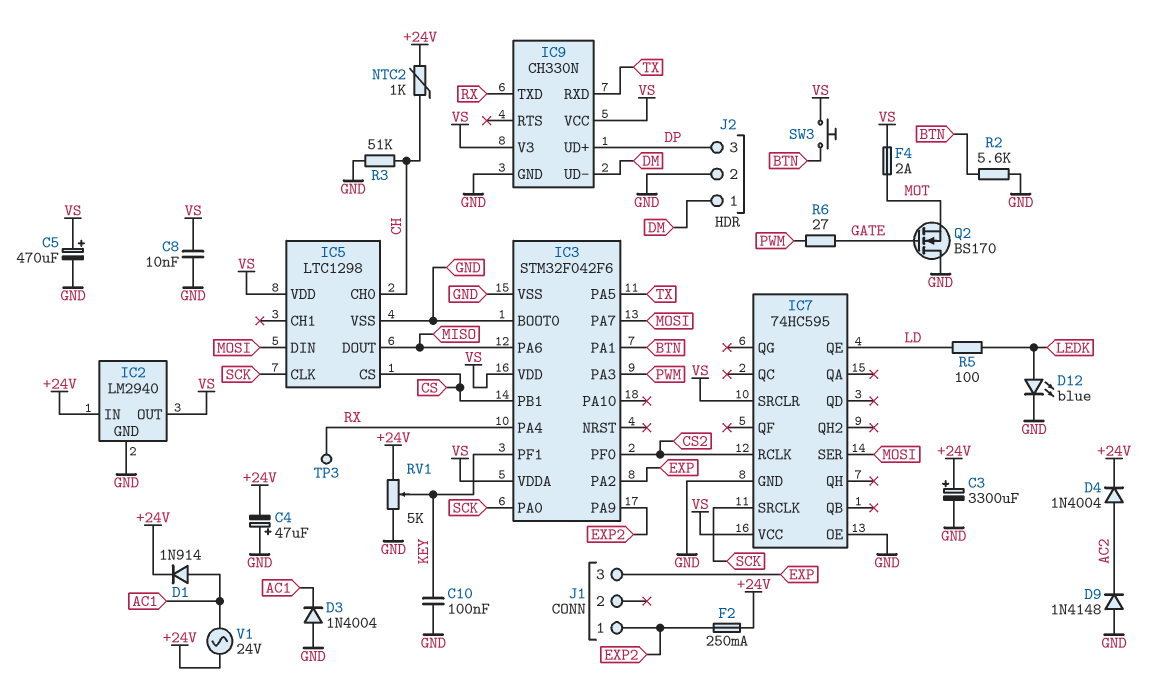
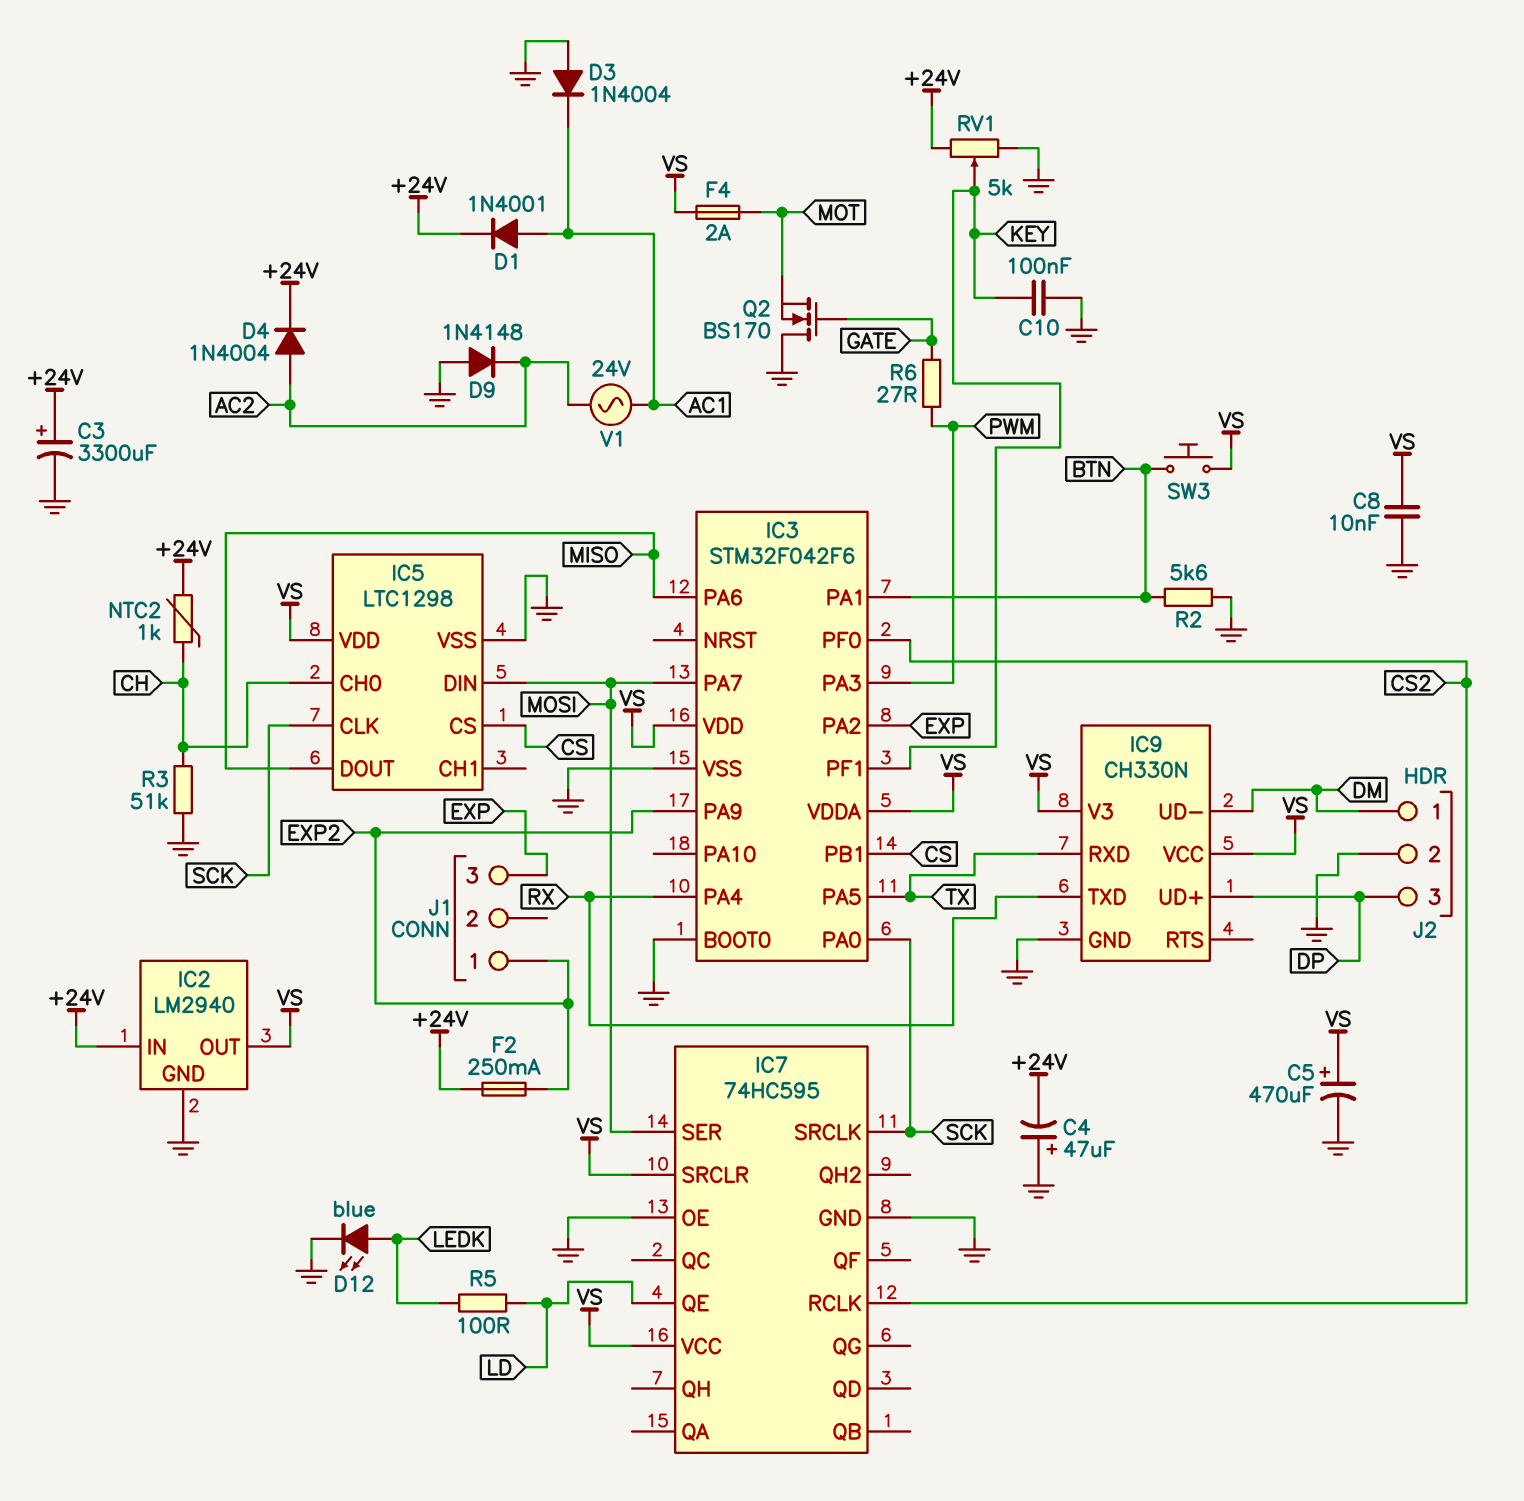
D1: diode 1N914 (A AC1, K +24V) -> diode 1N4001 (A AC1, K +24V)
TP3: test point (RX) -> none
V1: AC 24V (+24V, AC1) -> AC 24V (AC1, AC2)

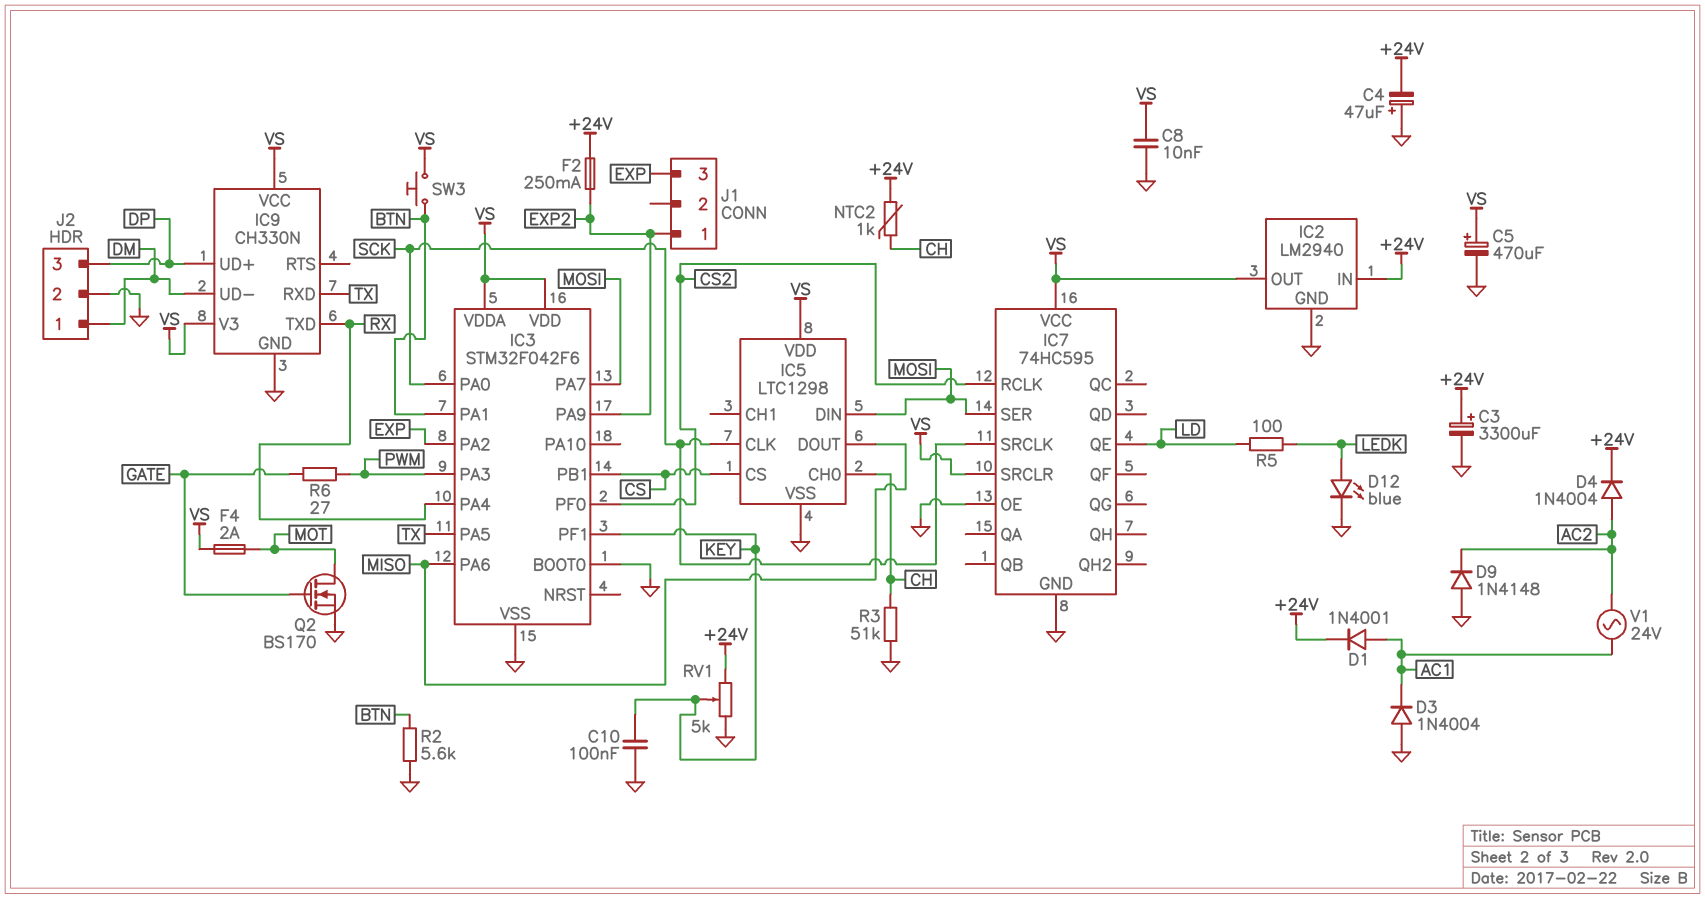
Q2: NMOS BS170 (G GATE, D GND, S MOT) -> NMOS BS170 (G GATE, D MOT, S GND)

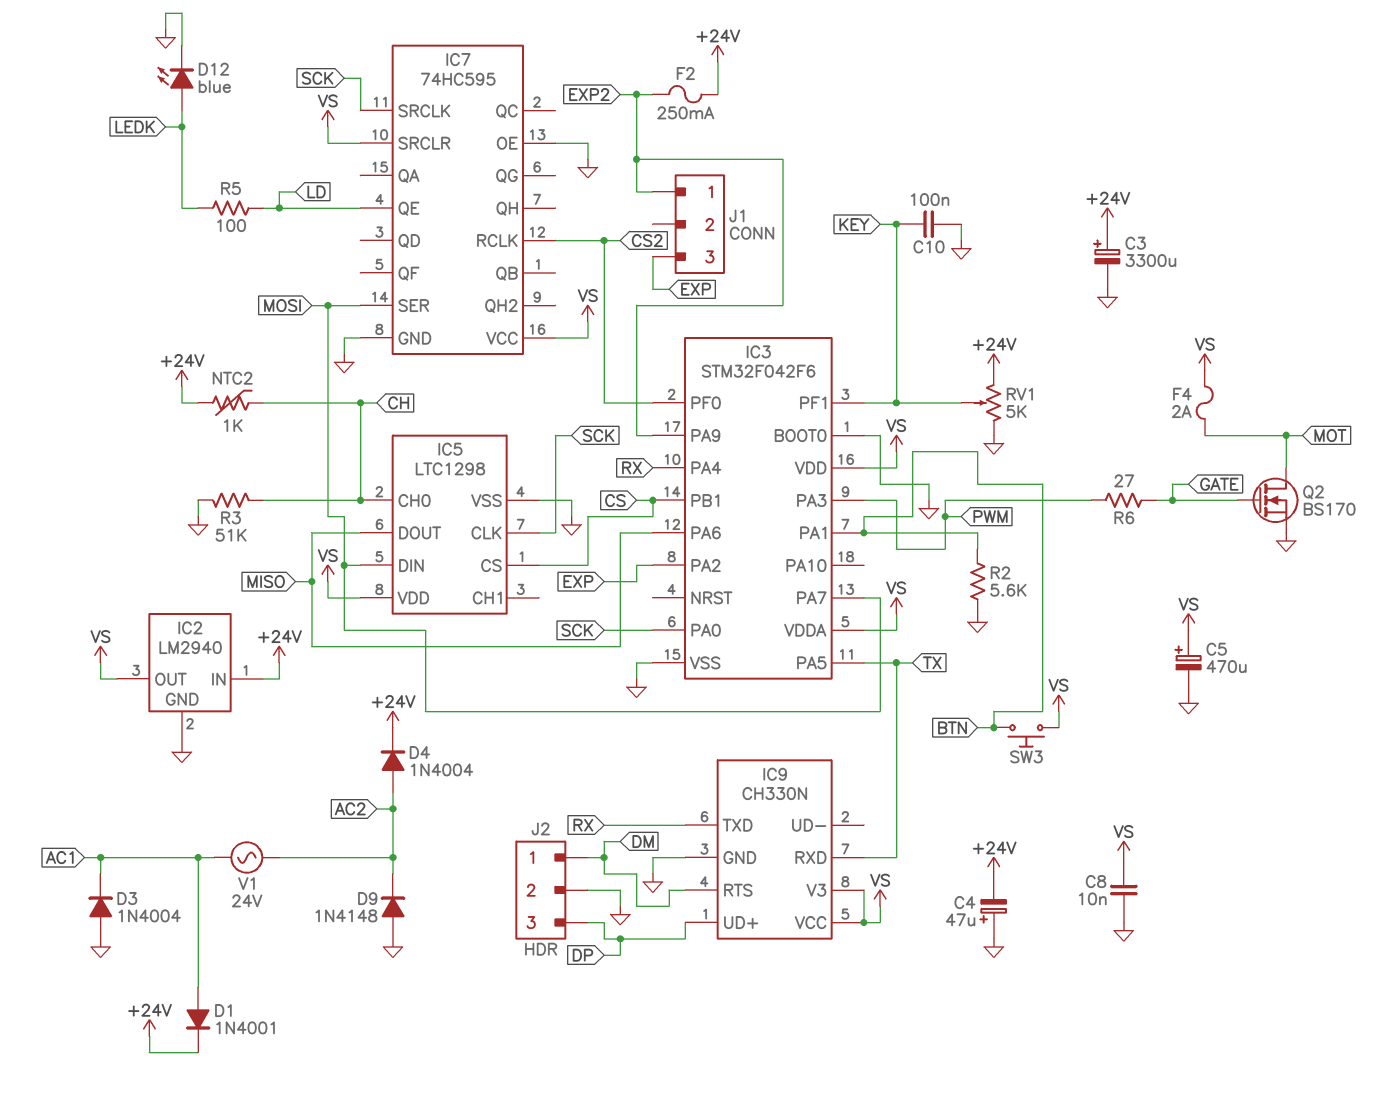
IC9 pin RTS: none -> DM
IC9 pin UD-: DM -> none

